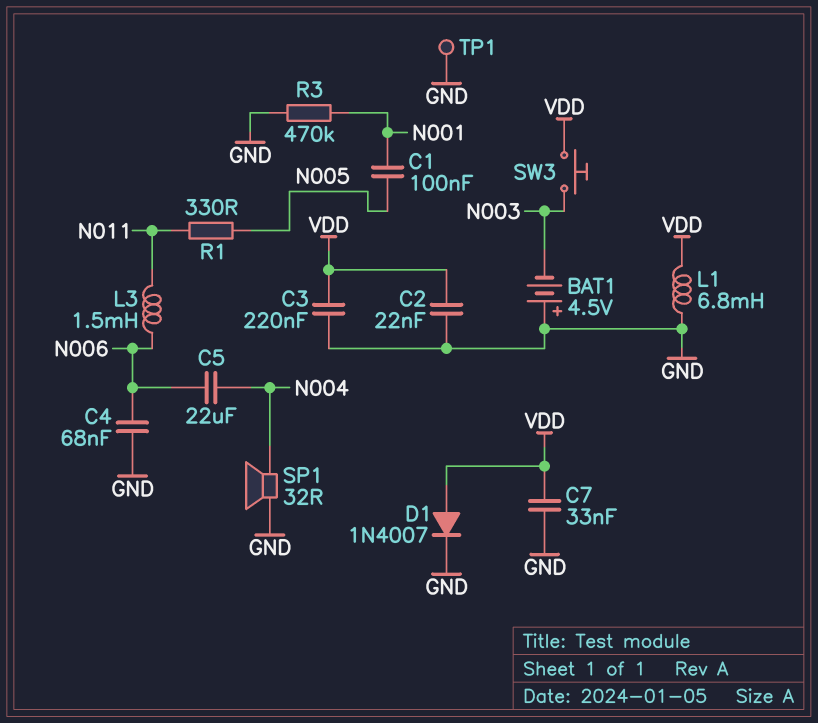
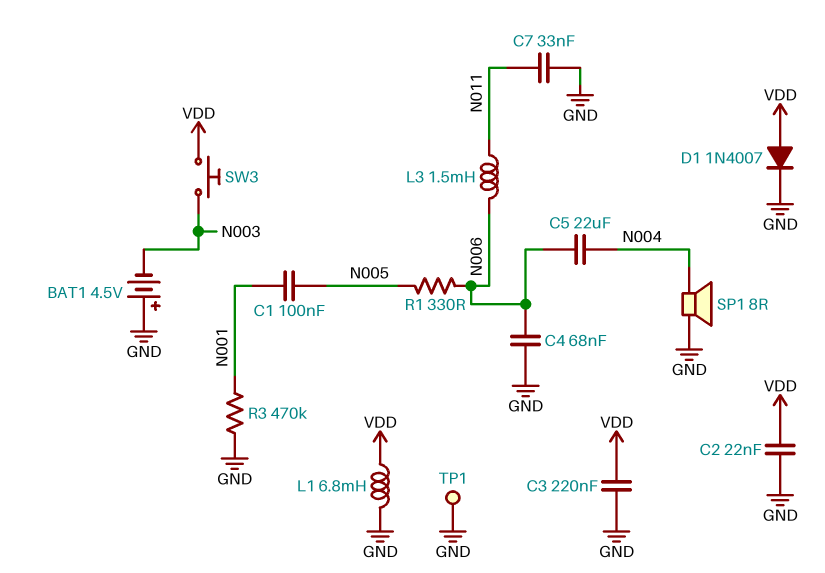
C7: 33nF (GND, VDD) -> 33nF (GND, N011)
R1: 330 (N005, N011) -> 330 (N005, N006)
SP1: speaker 32R (GND, N004) -> speaker 8R (GND, N004)

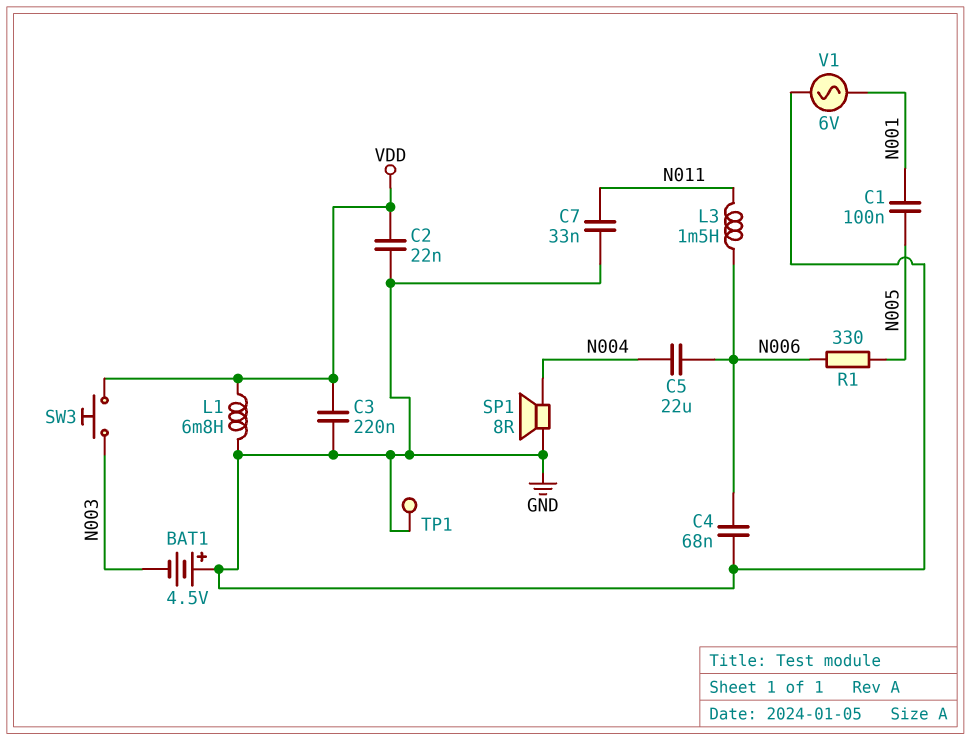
D1: diode 1N4007 (A VDD, K GND) -> none
R3: 470k (GND, N001) -> none
V1: none -> AC 6V (GND, N001)

